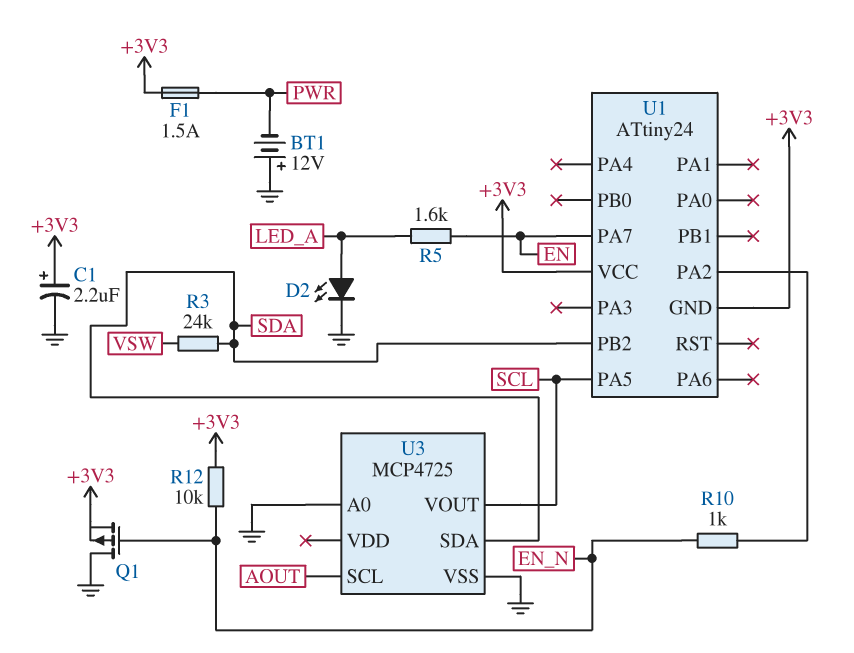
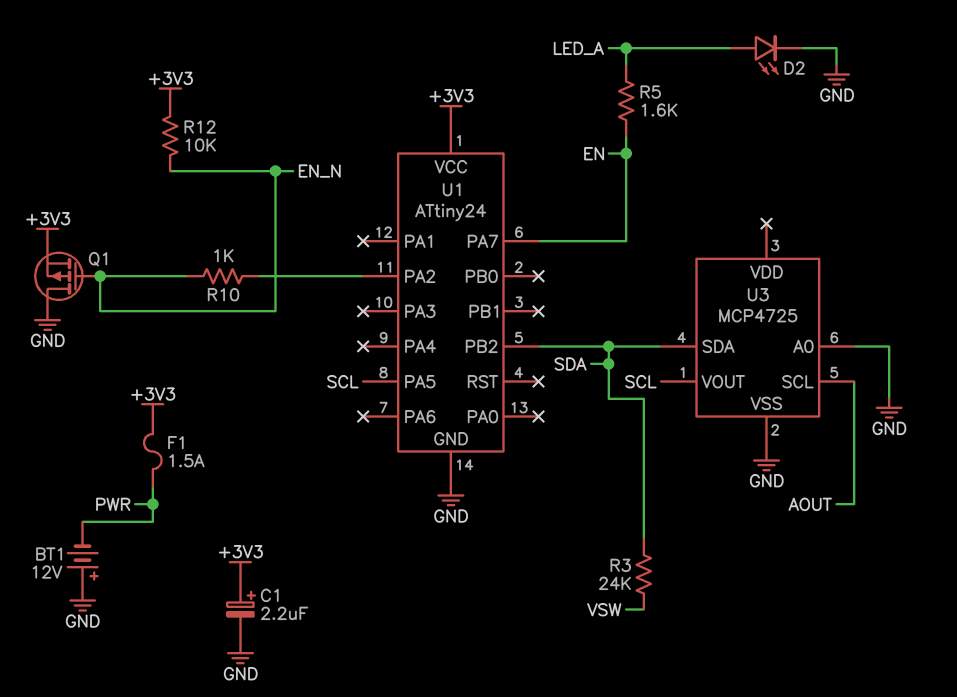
U1 pin GND: +3V3 -> GND

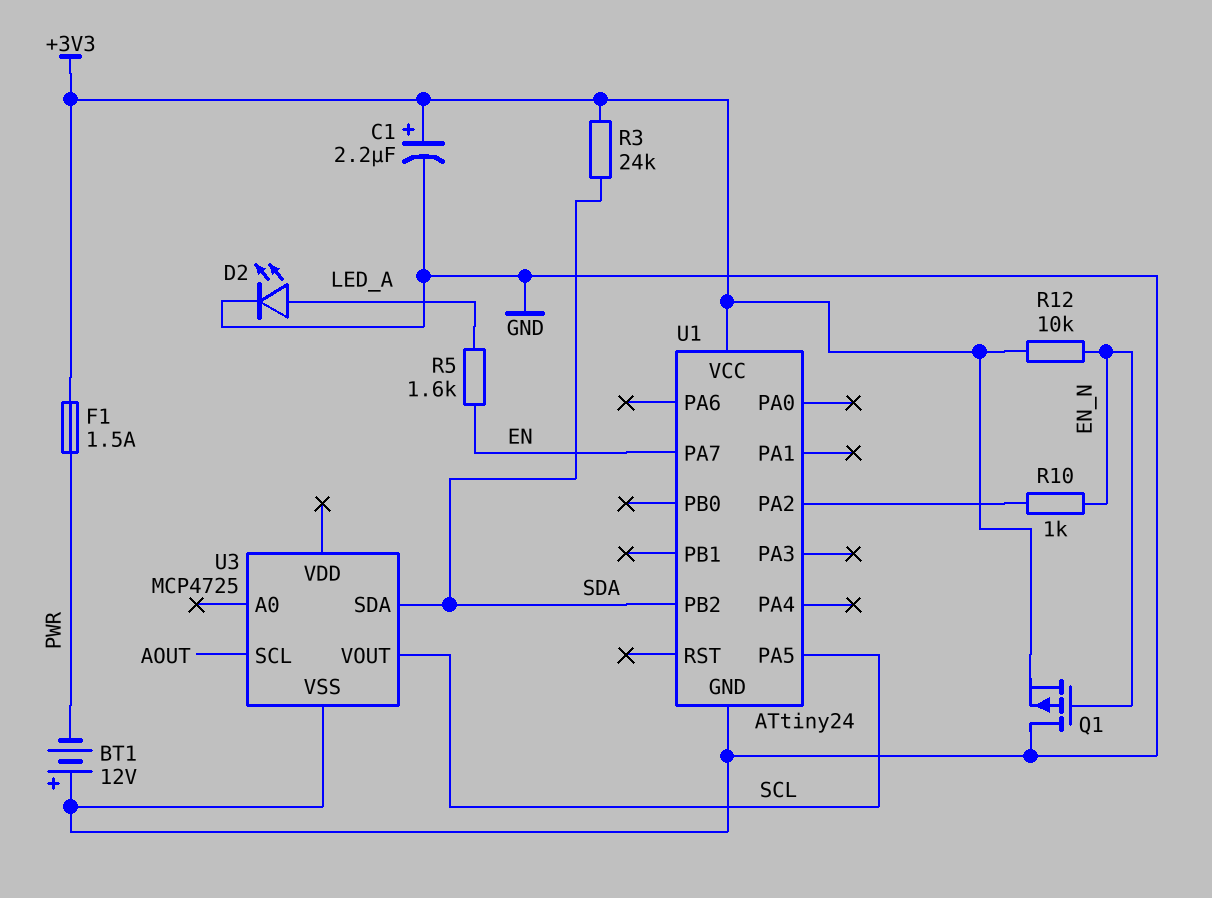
R3: 24k (SDA, VSW) -> 24k (+3V3, SDA)
U3 pin A0: GND -> none

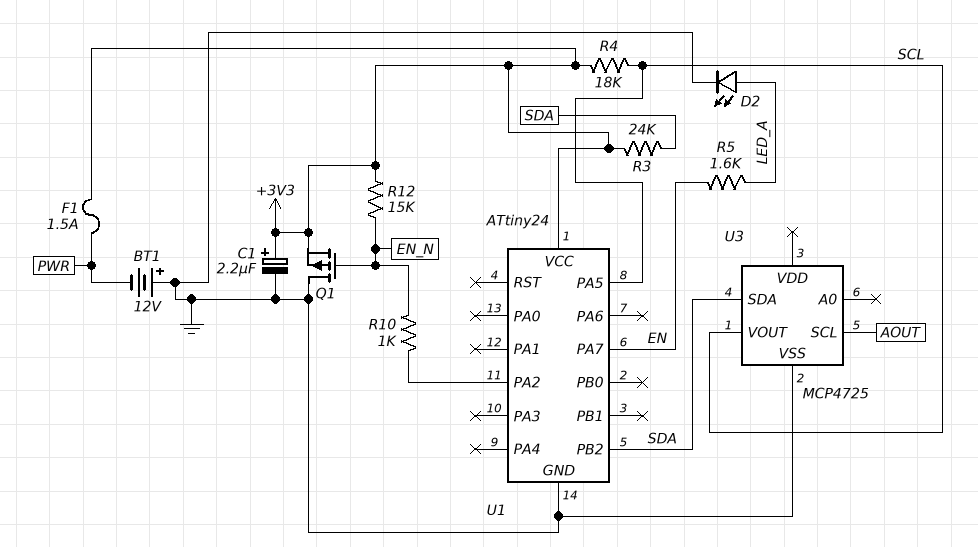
R4: none -> 18k (+3V3, SCL)
R12: 10k (+3V3, EN_N) -> 15k (+3V3, EN_N)

